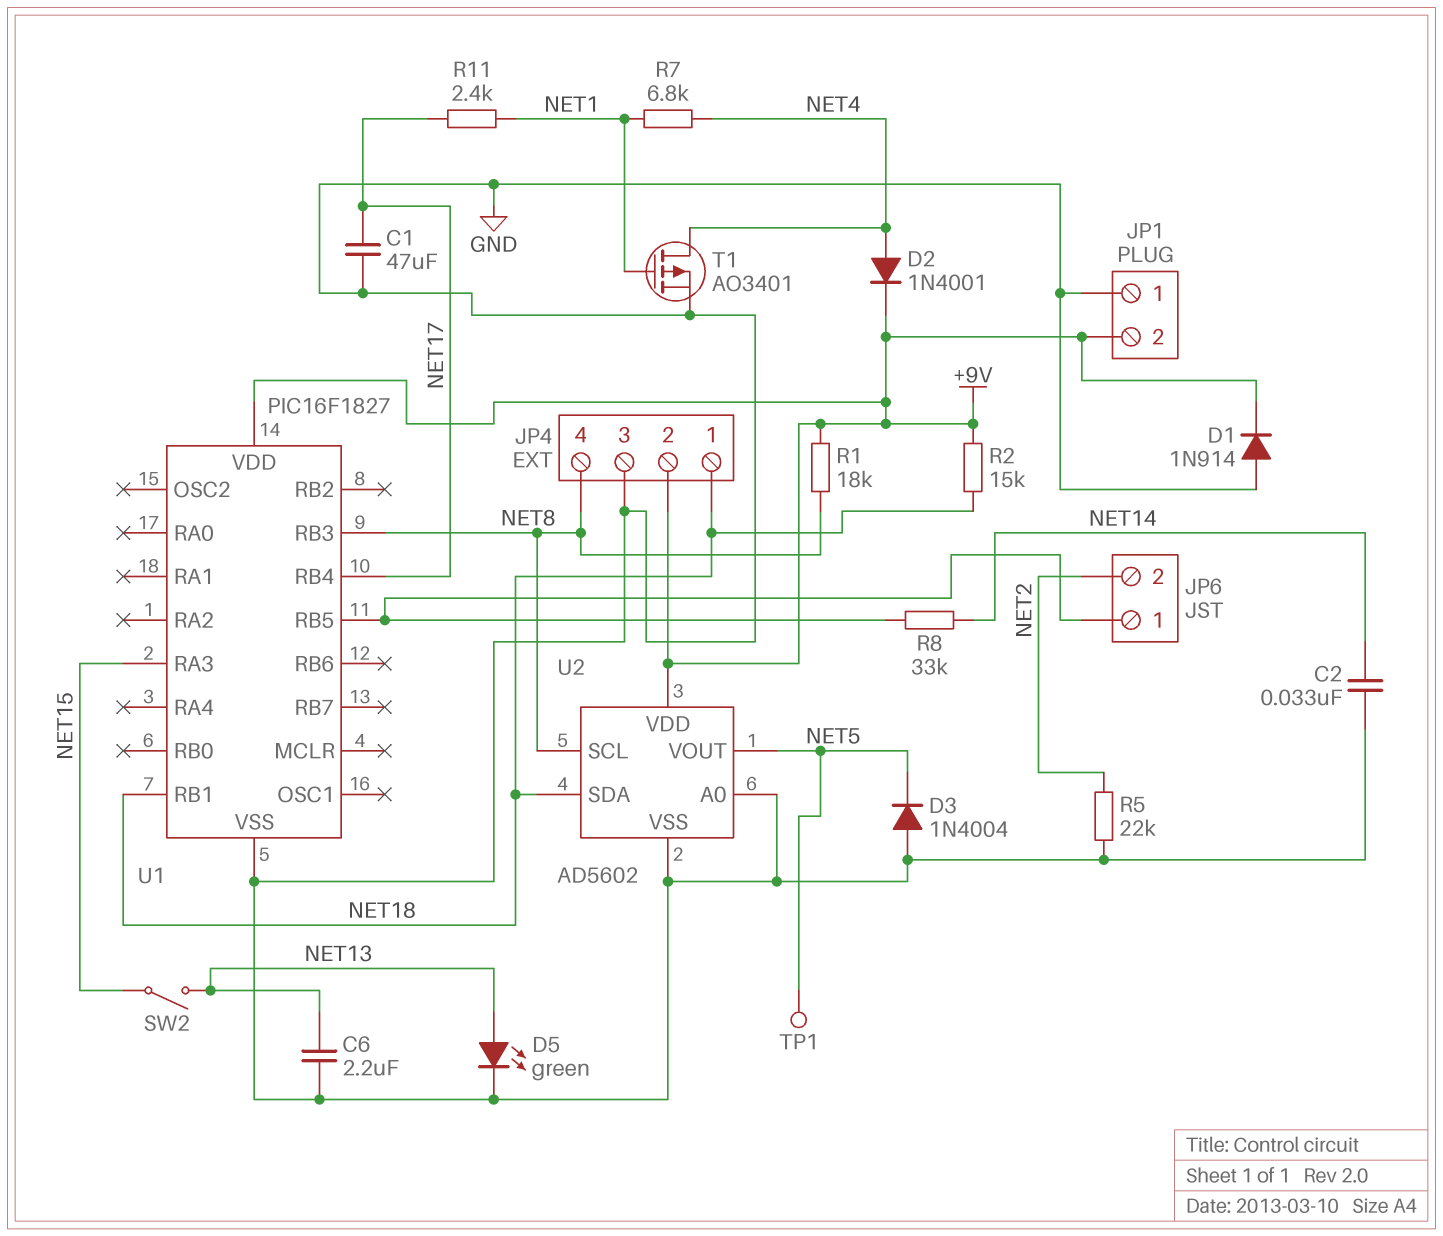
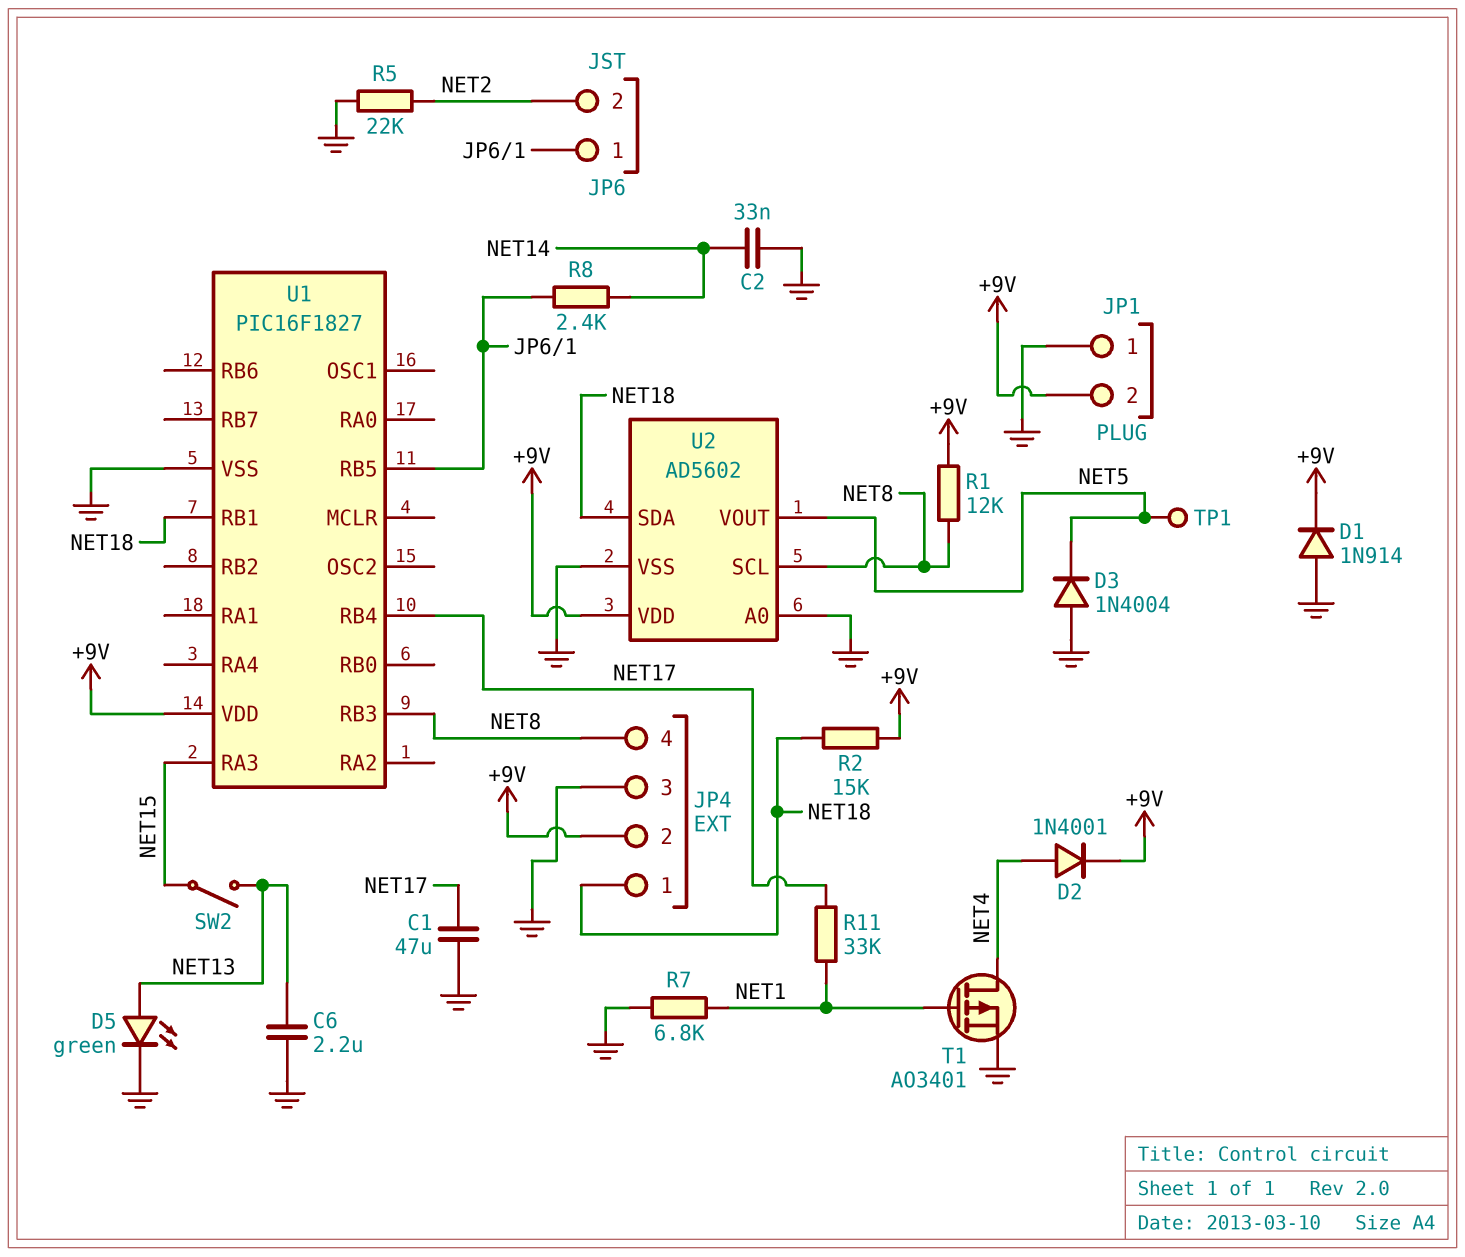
R1: 18k (+9V, NET8) -> 12k (+9V, NET8)
R7: 6.8k (NET1, NET4) -> 6.8k (GND, NET1)
R8: 33k (JP6/1, NET14) -> 2.4k (JP6/1, NET14)
R11: 2.4k (NET1, NET17) -> 33k (NET1, NET17)

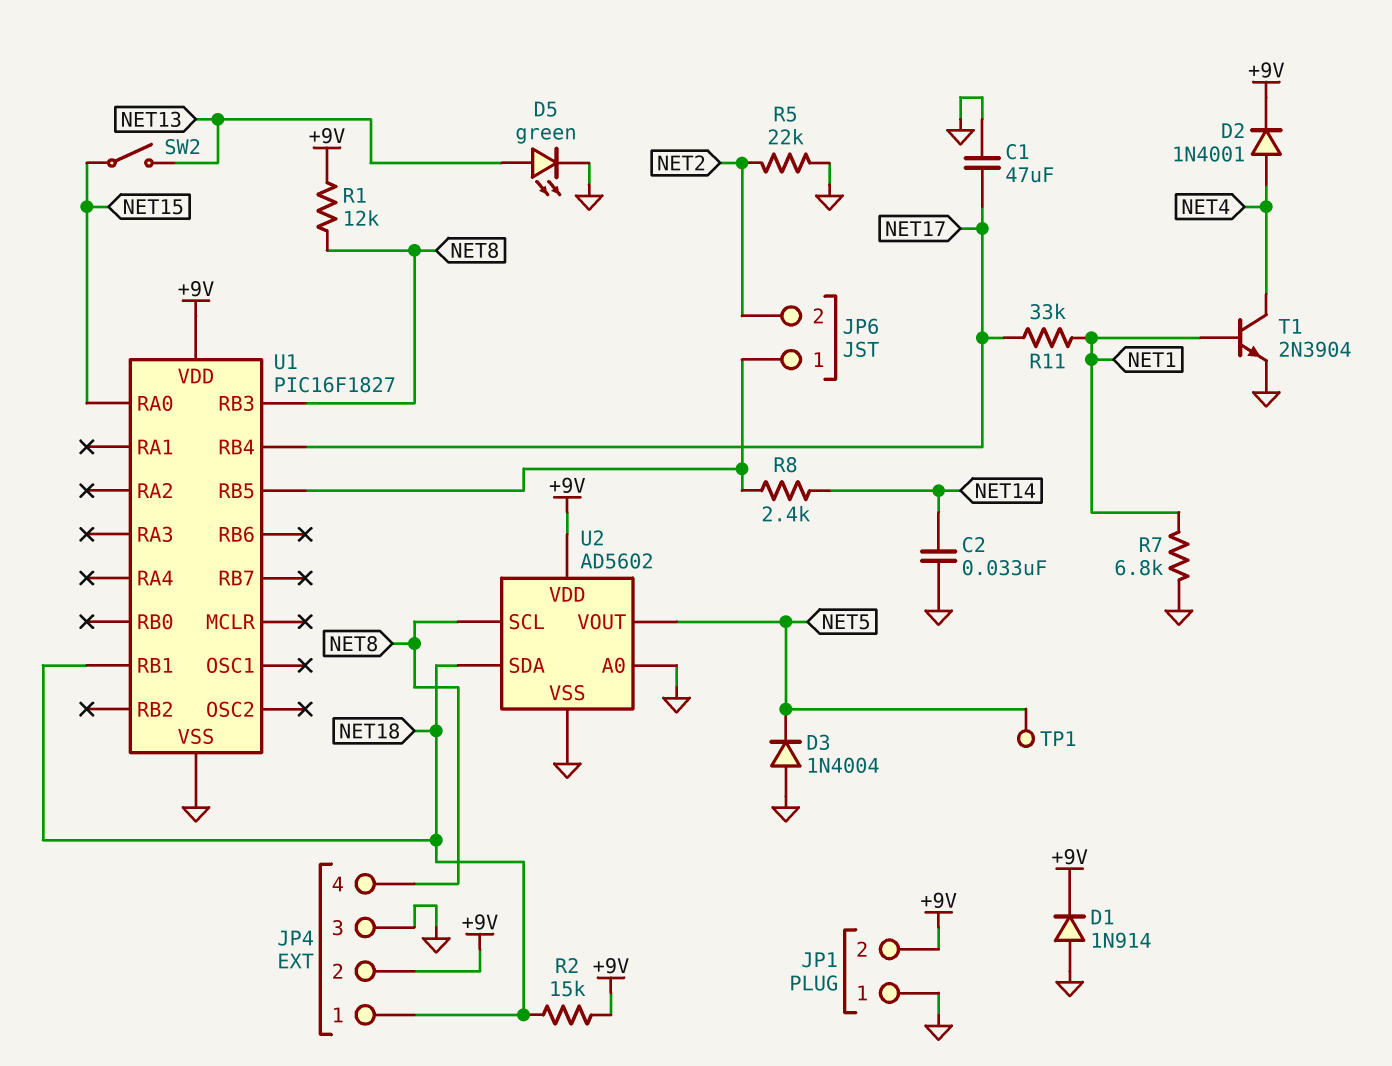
C6: 2.2uF (GND, NET13) -> none
T1: PMOS AO3401 (G NET1, D NET4, S GND) -> NPN 2N3904 (B NET1, C NET4, E GND)
U1 pin RA0: none -> NET15
U1 pin RA3: NET15 -> none

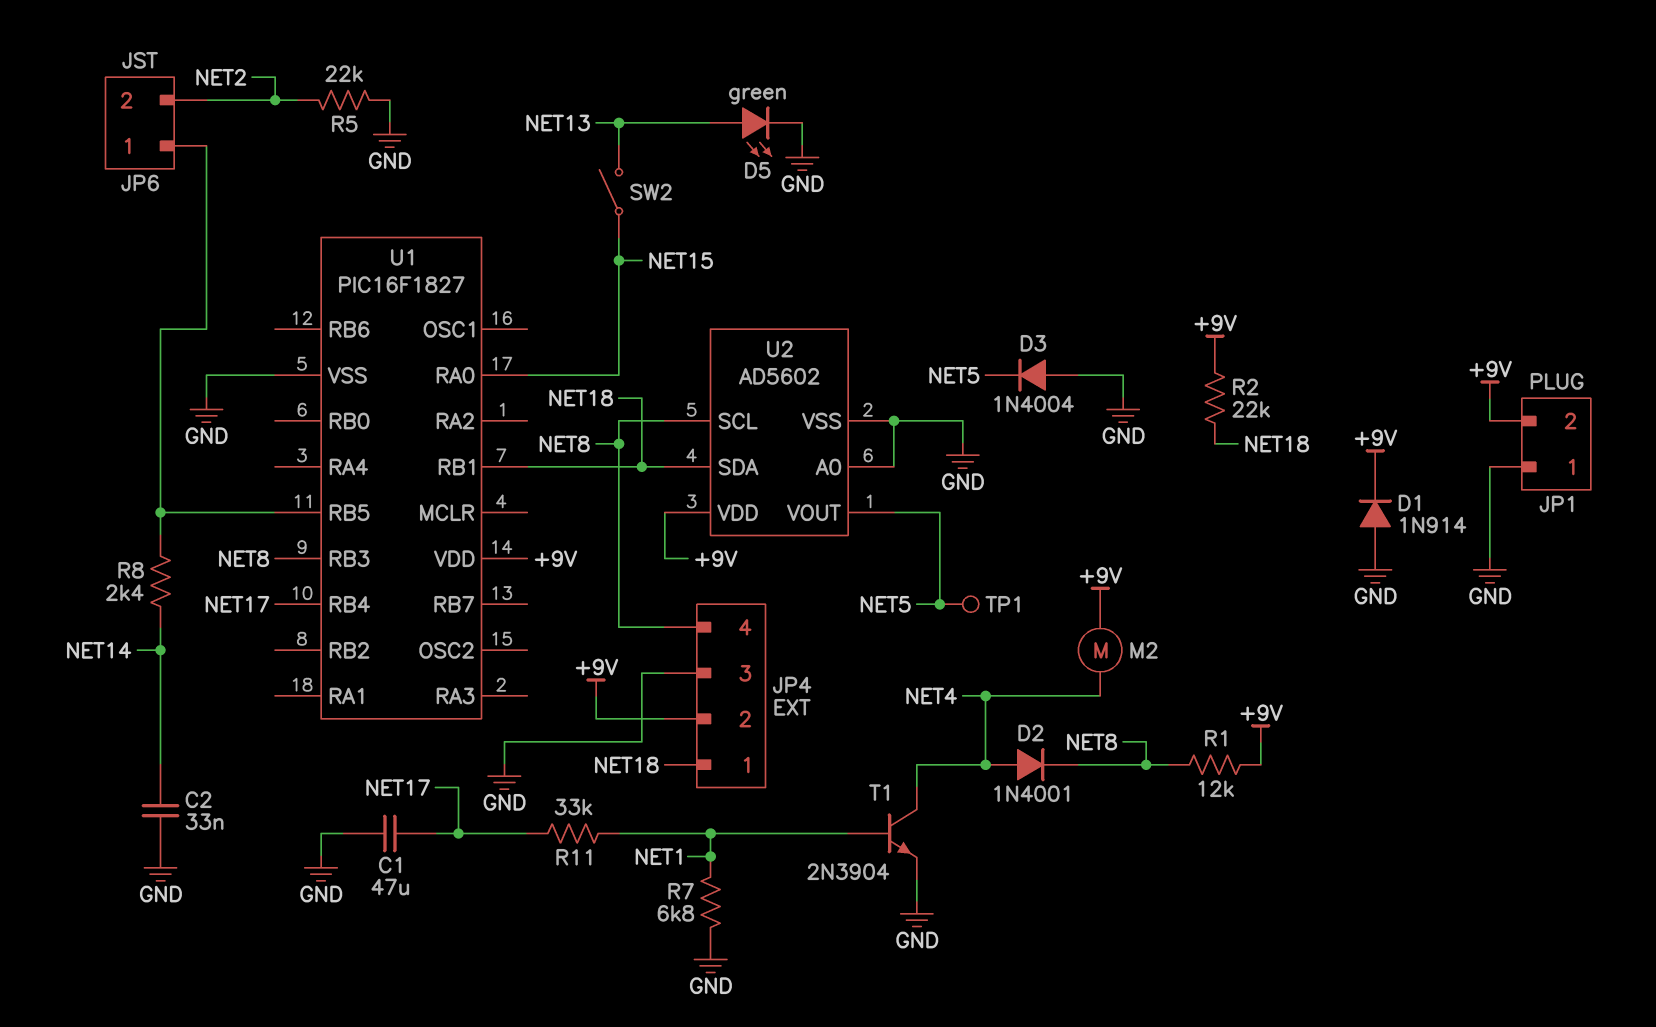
D2: diode 1N4001 (A NET4, K +9V) -> diode 1N4001 (A NET4, K NET8)
M2: none -> motor (+9V, NET4)
R2: 15k (+9V, NET18) -> 22k (+9V, NET18)

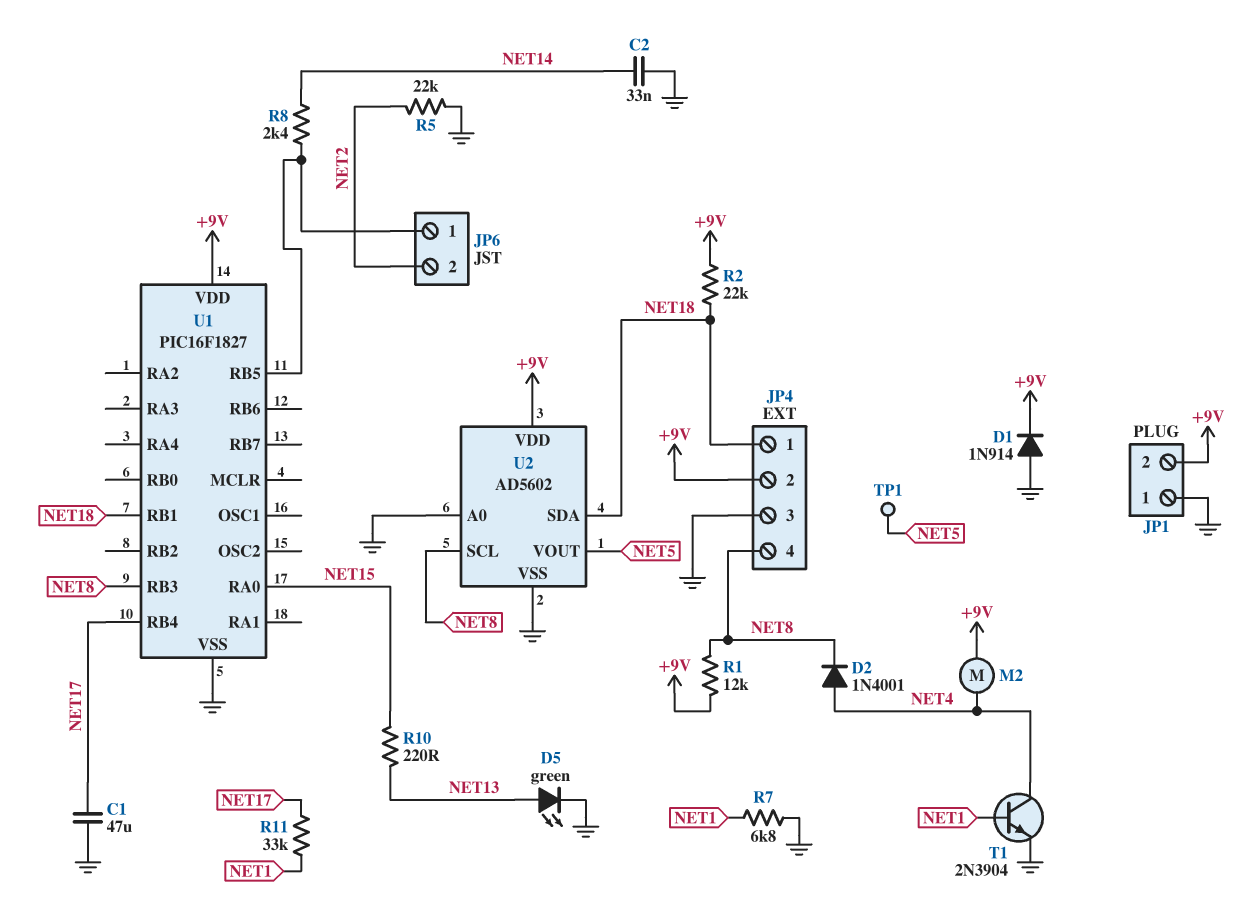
D3: diode 1N4004 (A GND, K NET5) -> none
R10: none -> 220 (NET13, NET15)
SW2: switch (NET13, NET15) -> none

